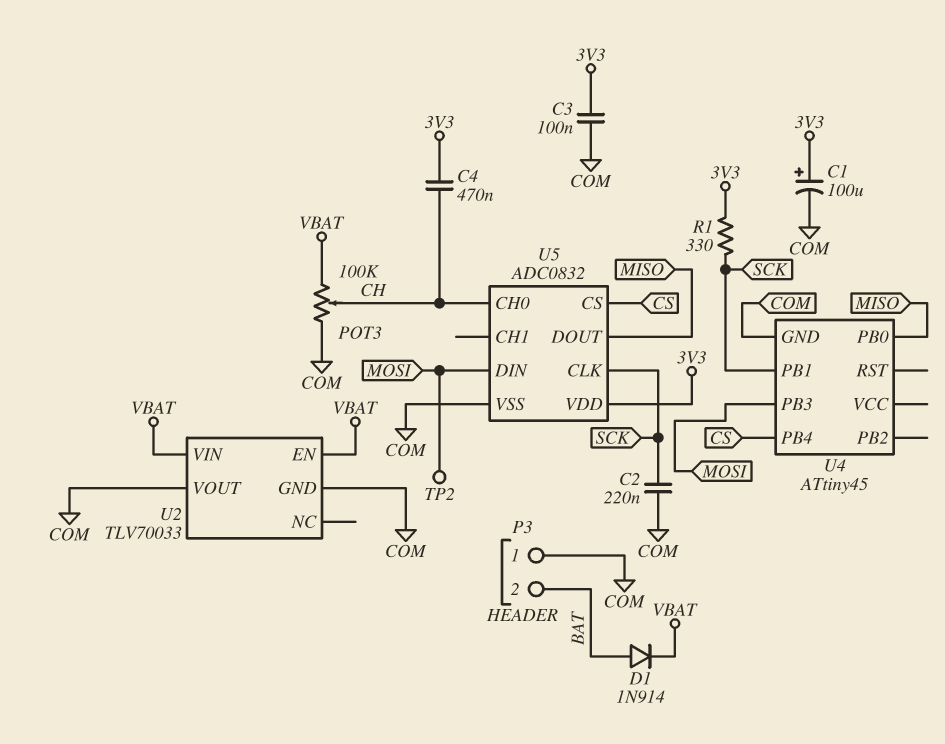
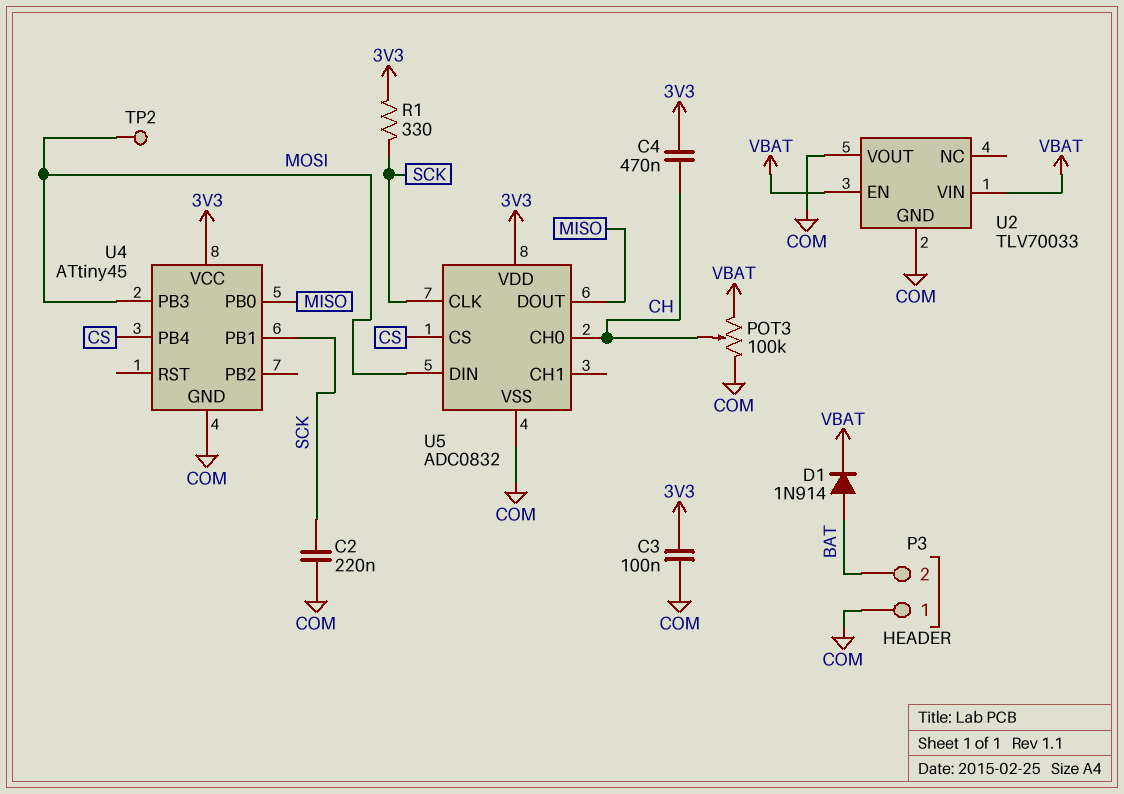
C1: 100uF (plus 3V3, minus COM) -> none
U4 pin VCC: none -> 3V3

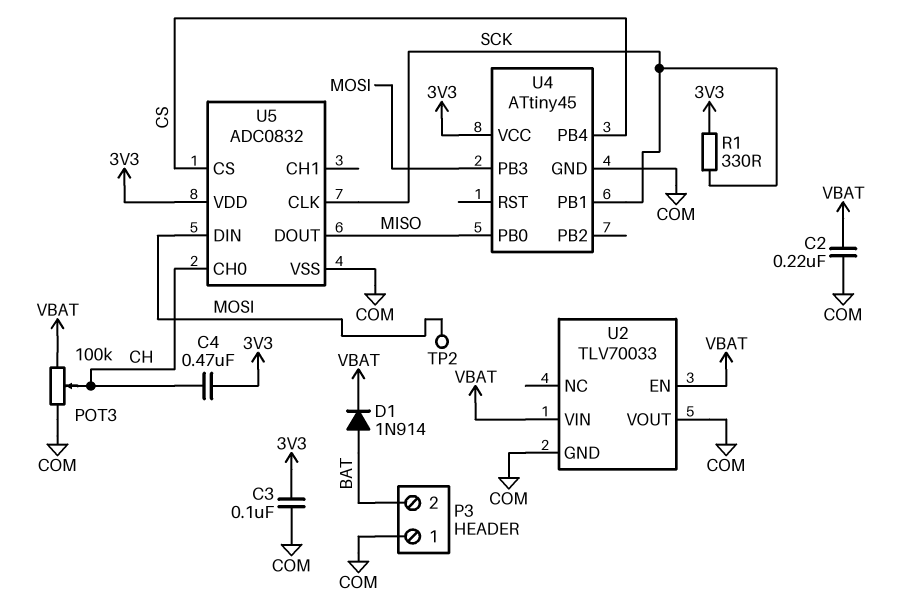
C2: 220nF (COM, SCK) -> 220nF (COM, VBAT)

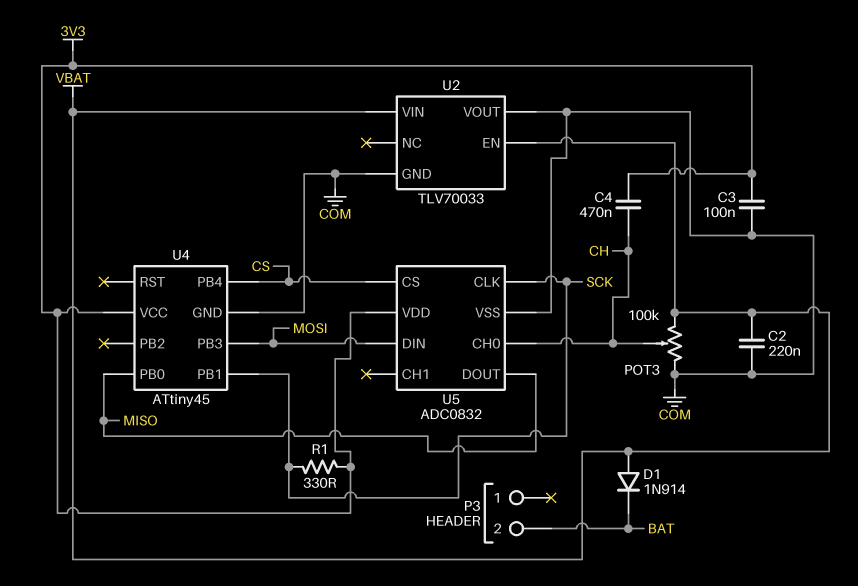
D1: diode 1N914 (A BAT, K VBAT) -> diode 1N914 (A VBAT, K BAT)
P3 pin 1: COM -> none
TP2: test point (MOSI) -> none

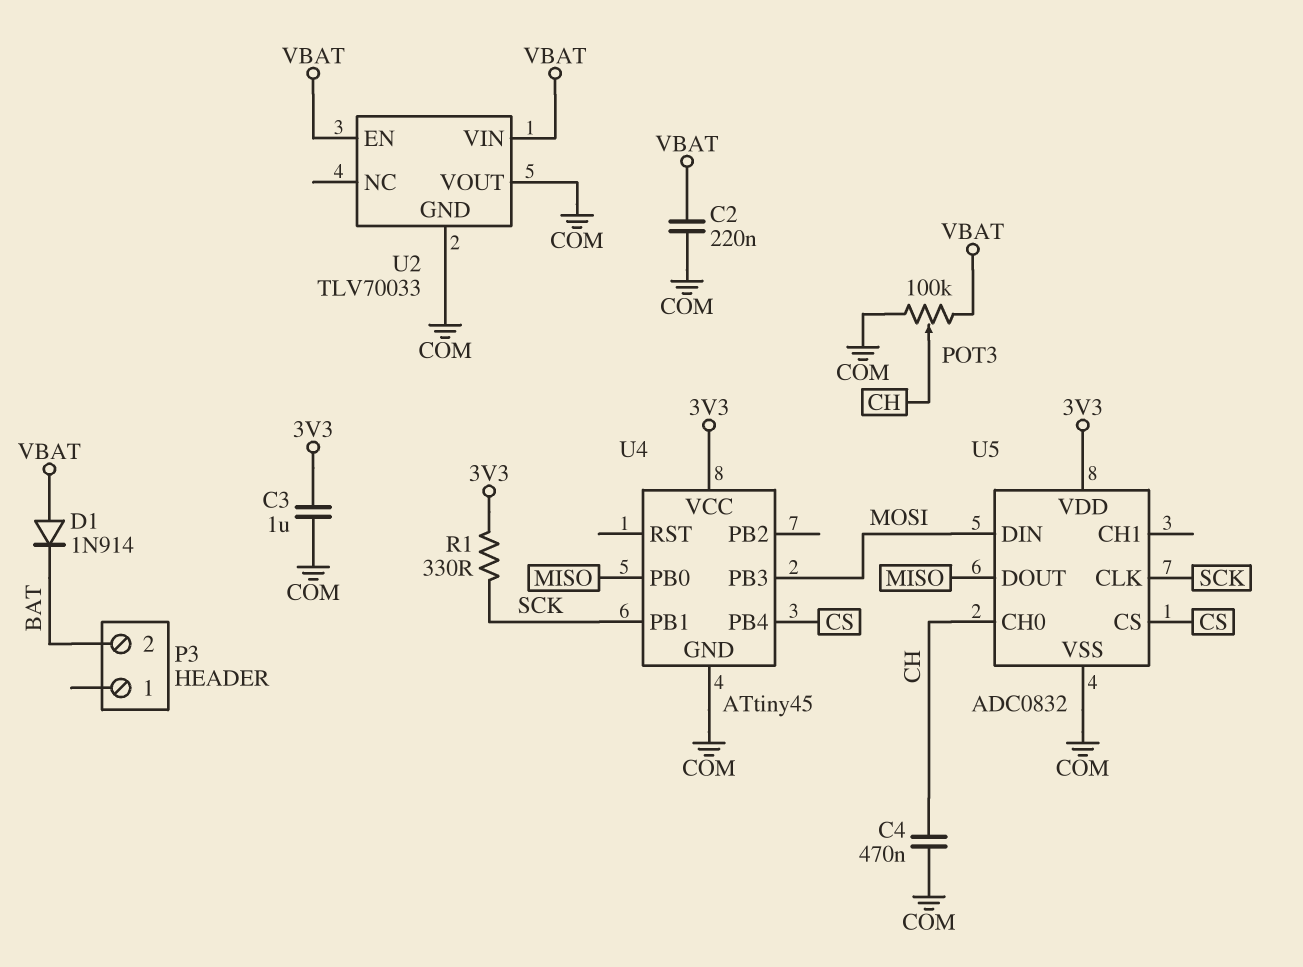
C3: 100nF (3V3, COM) -> 1uF (3V3, COM)
C4: 470nF (3V3, CH) -> 470nF (CH, COM)

